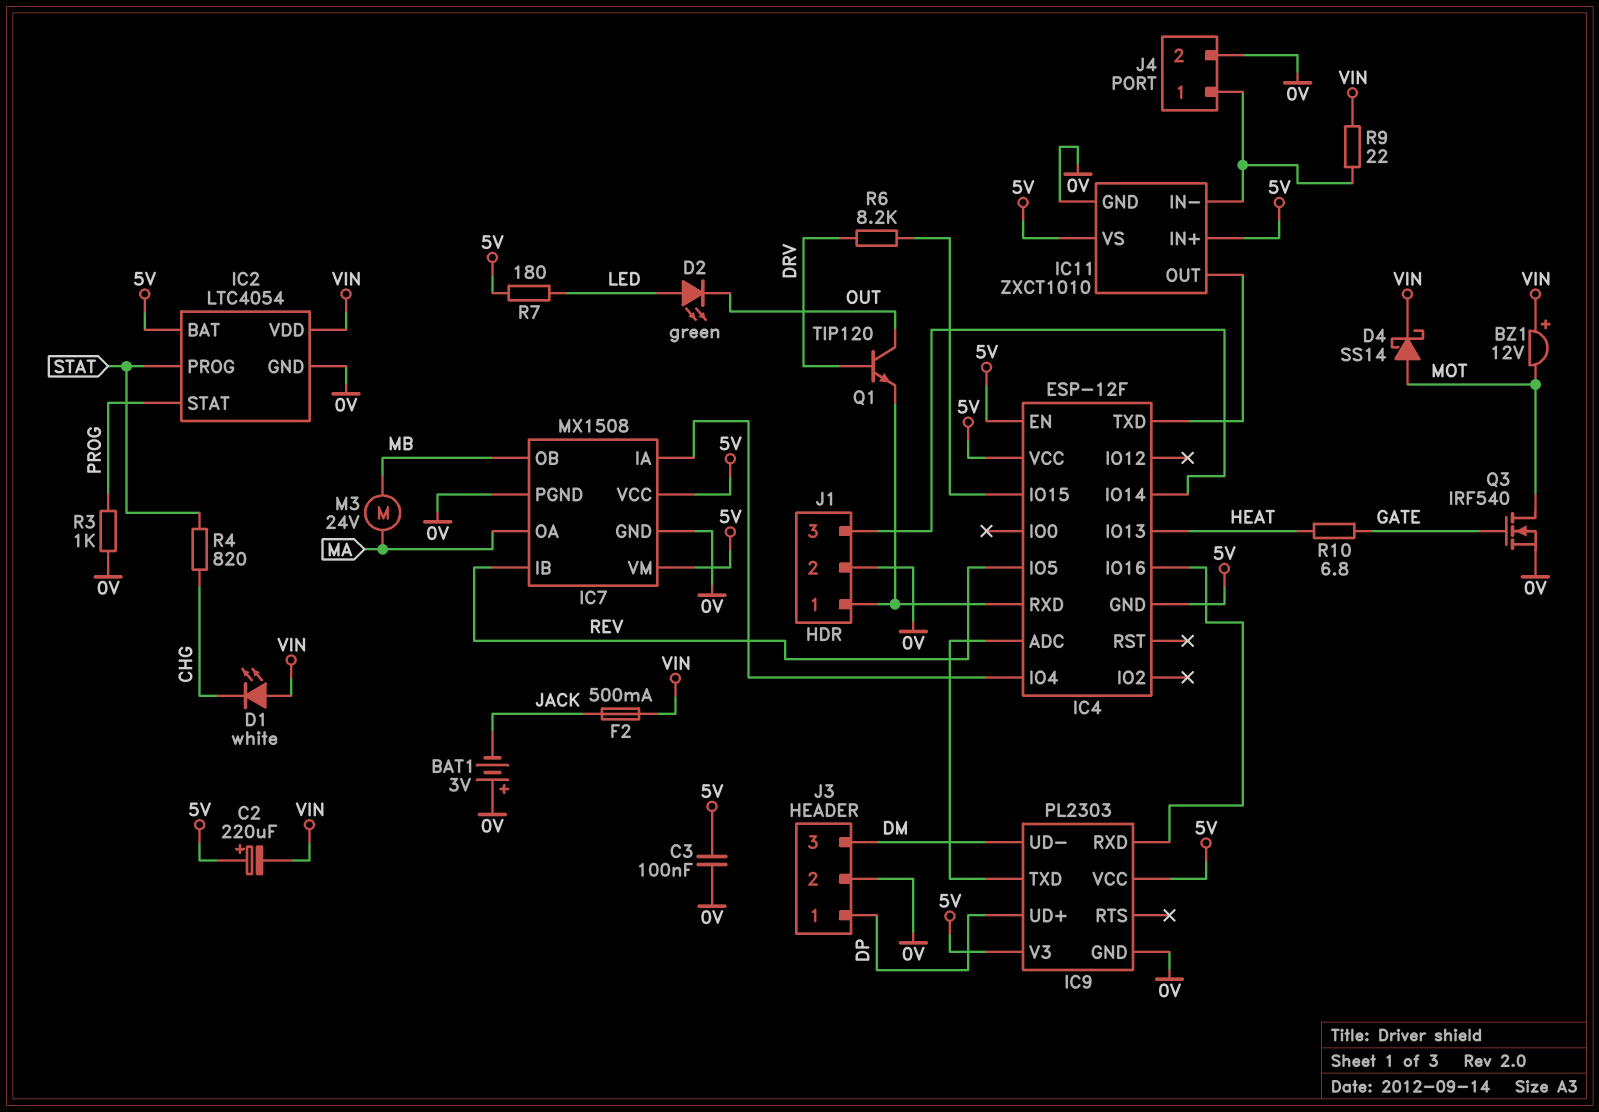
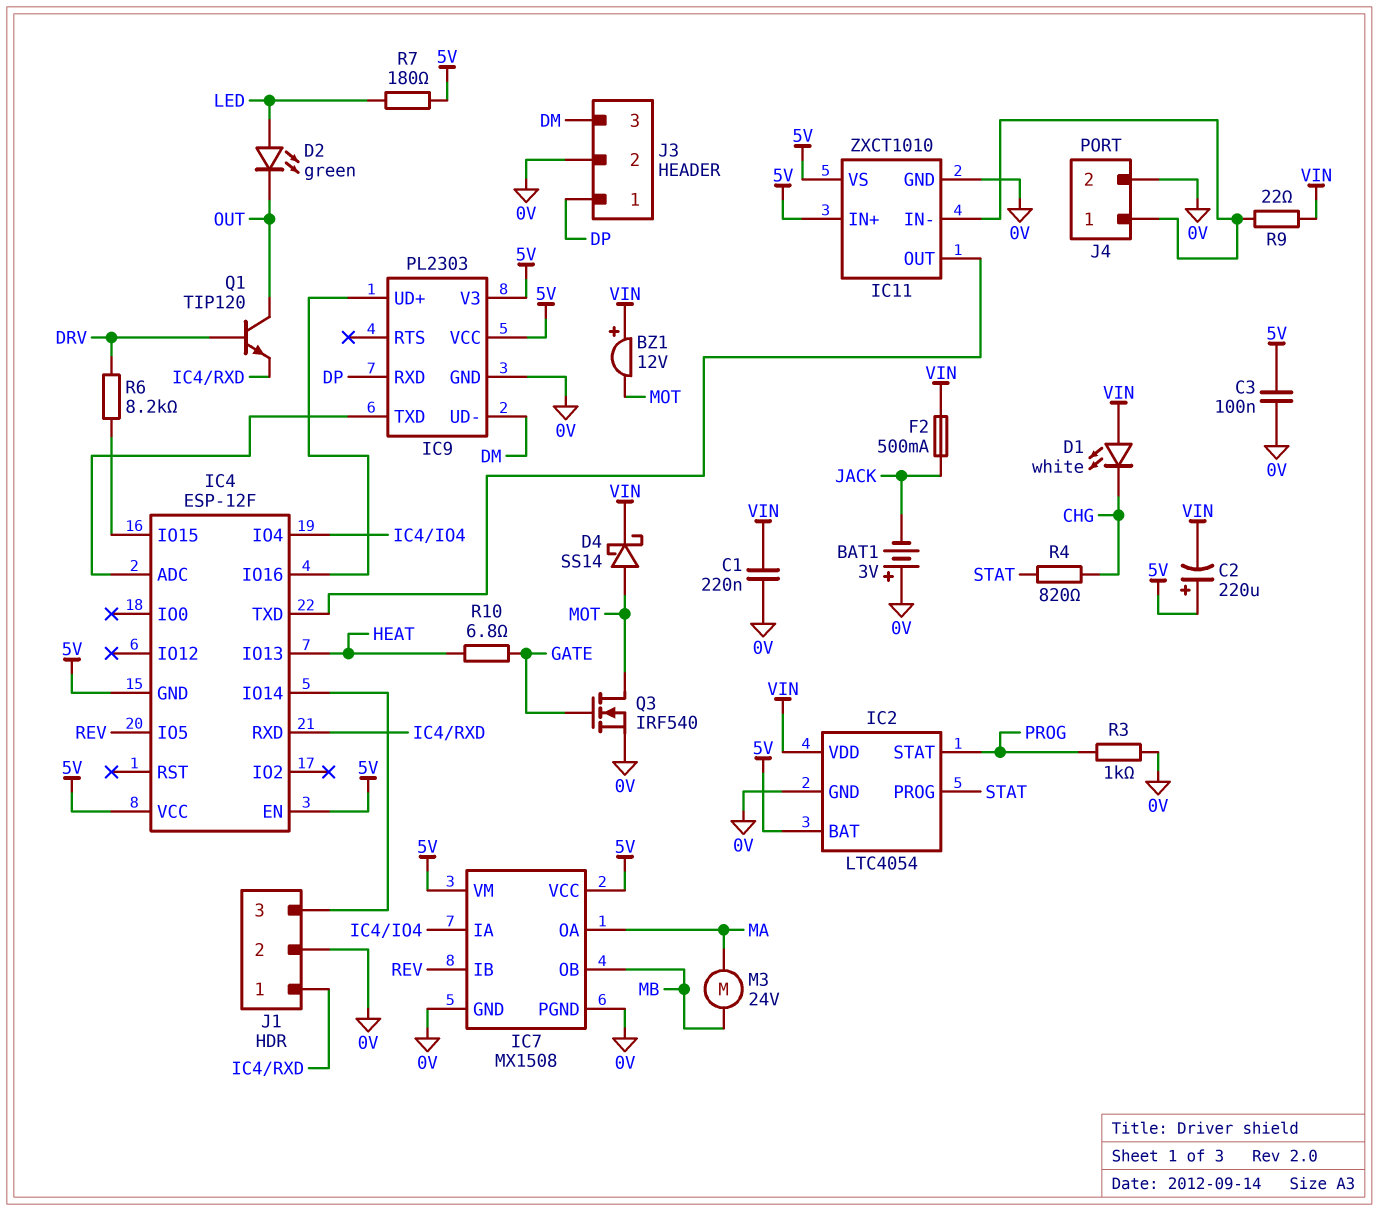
C1: none -> 220nF (0V, VIN)
IC9 pin RXD: IC4/IO16 -> DP
IC9 pin UD+: DP -> IC4/IO16

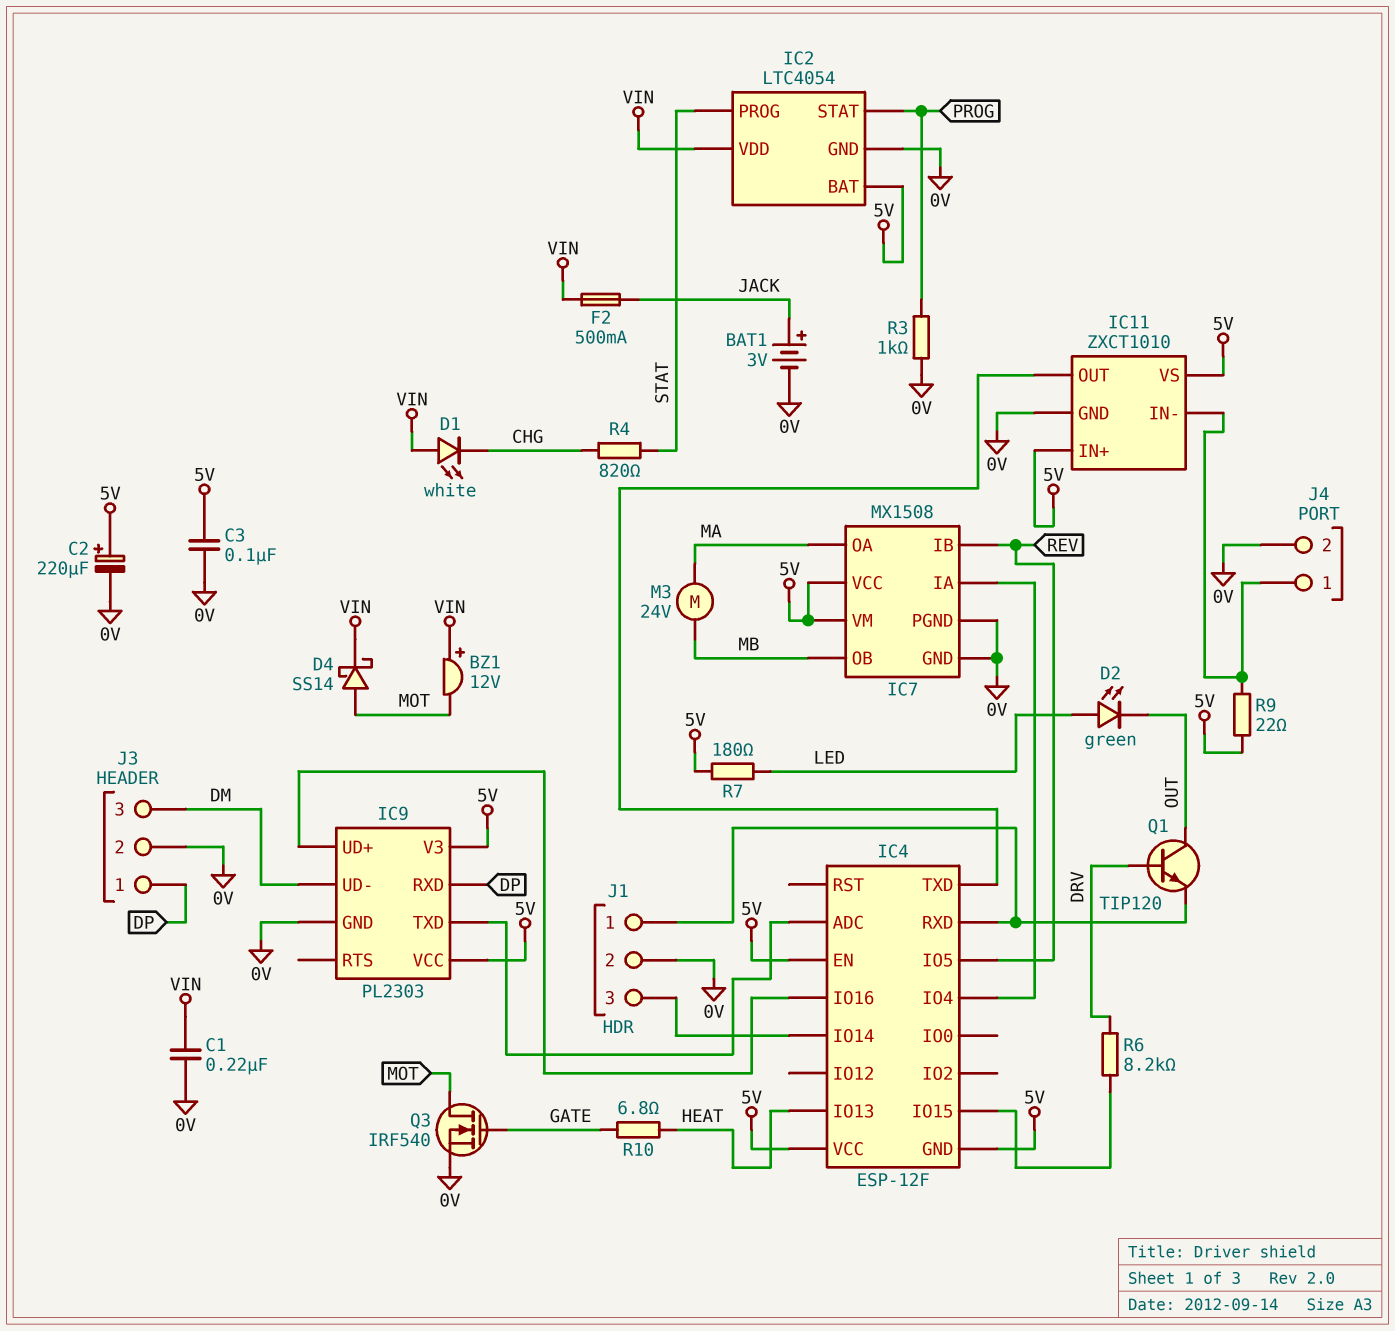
BAT1: 3V (plus 0V, minus JACK) -> 3V (plus JACK, minus 0V)
C2: 220uF (plus 5V, minus VIN) -> 220uF (plus 5V, minus 0V)
R9: 22 (IC11/IN-, VIN) -> 22 (5V, IC11/IN-)

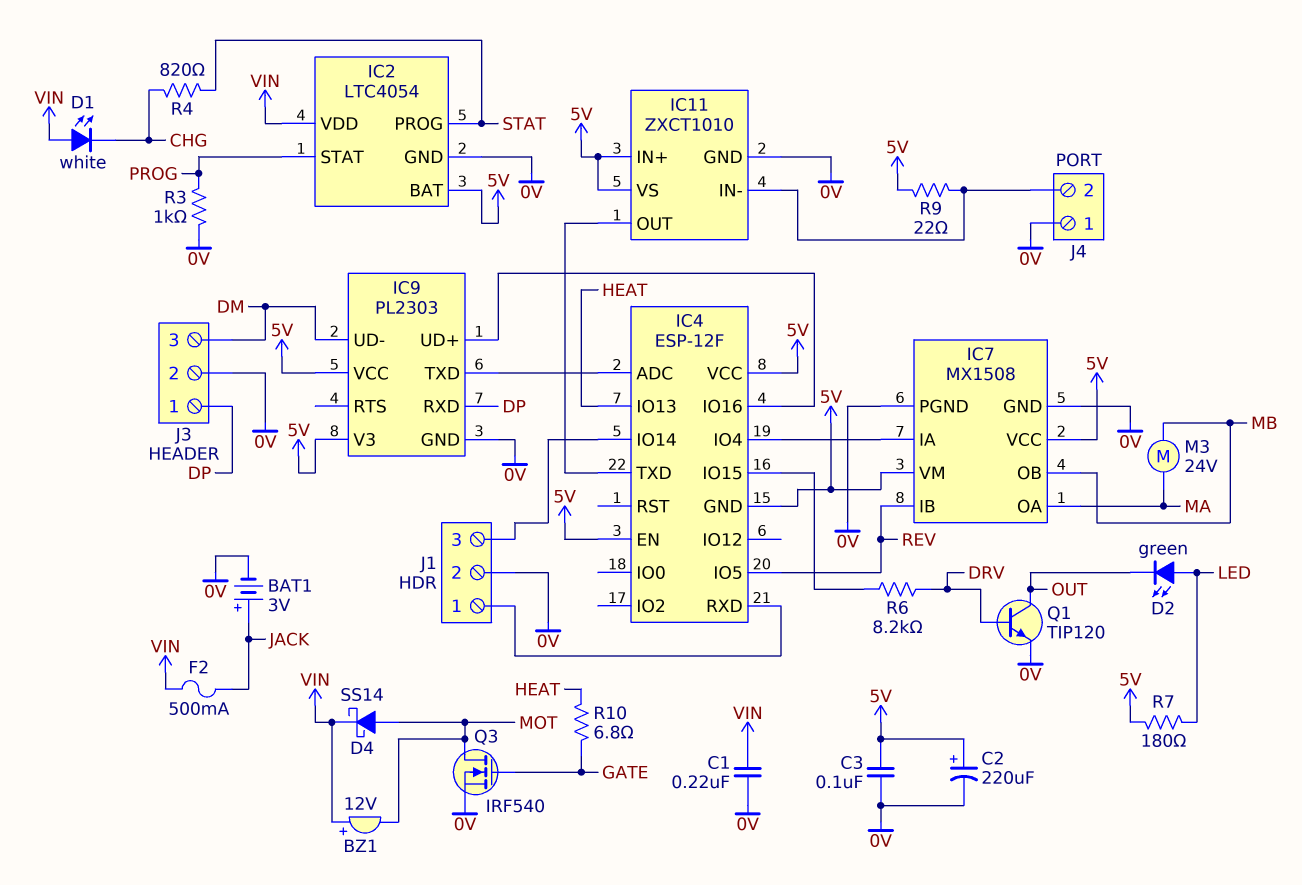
J4 pin 1: IC11/IN- -> 0V
J4 pin 2: 0V -> IC11/IN-
Q1: NPN TIP120 (B DRV, C OUT, E IC4/RXD) -> NPN TIP120 (B DRV, C OUT, E 0V)

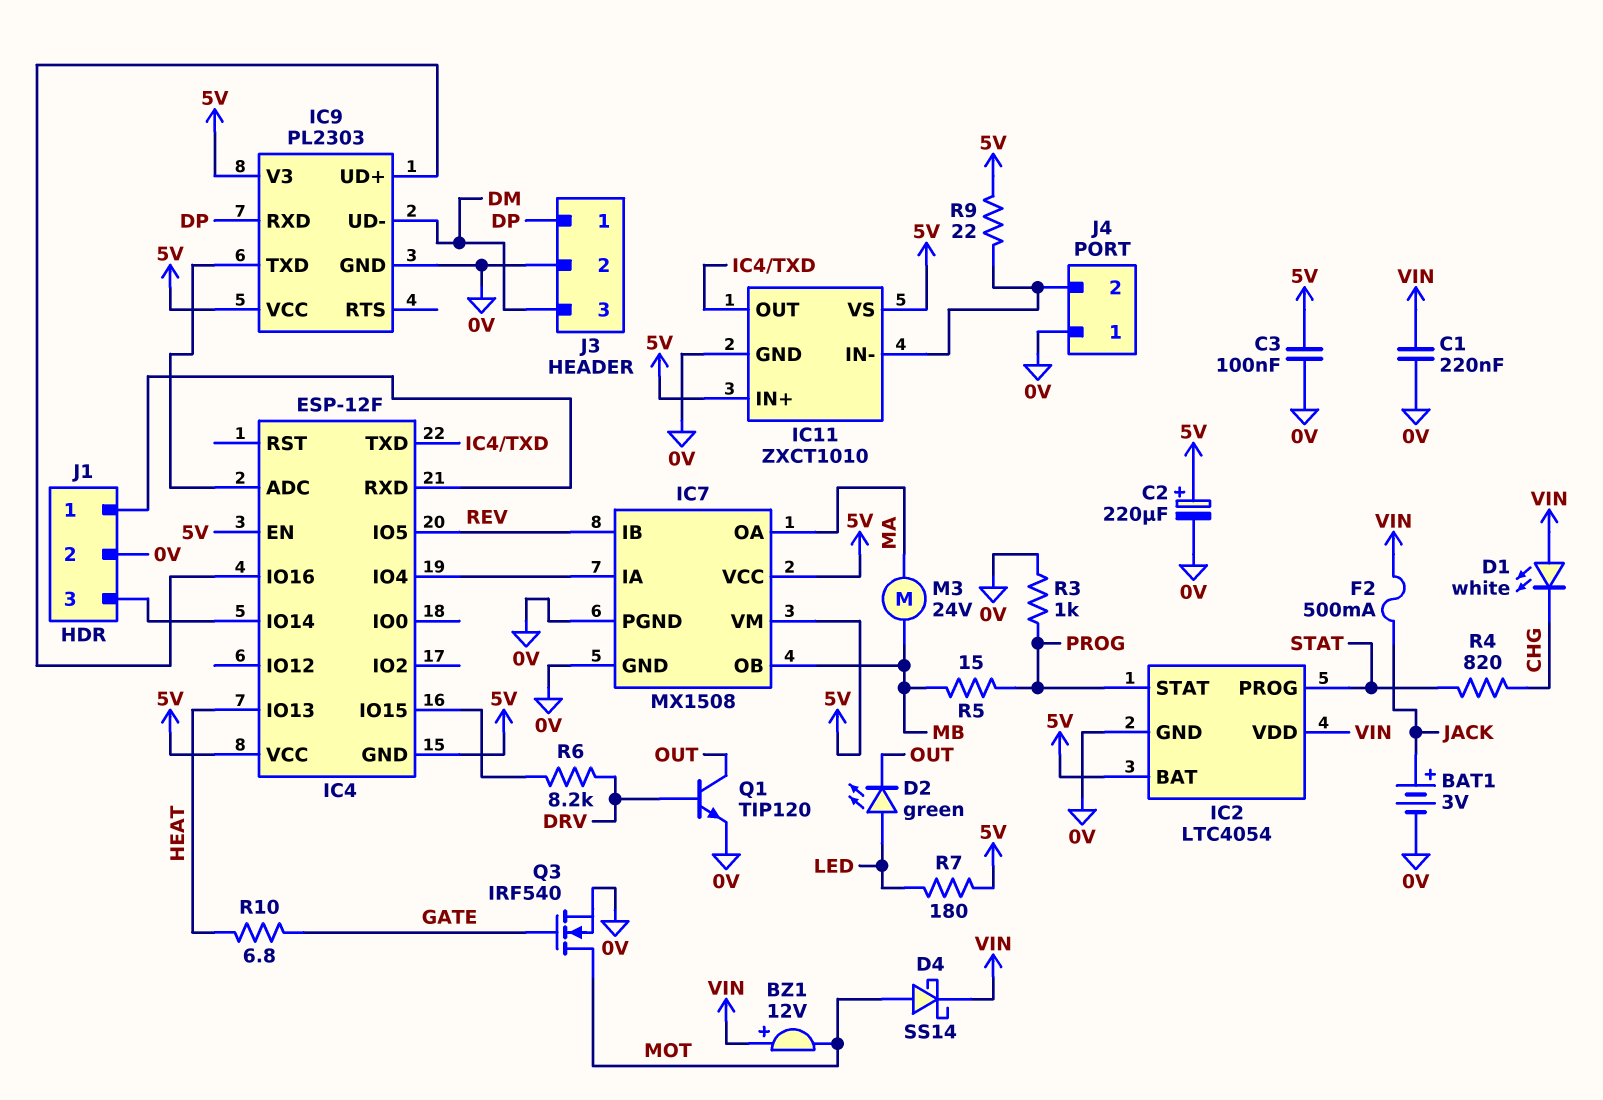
R5: none -> 15 (MB, PROG)

